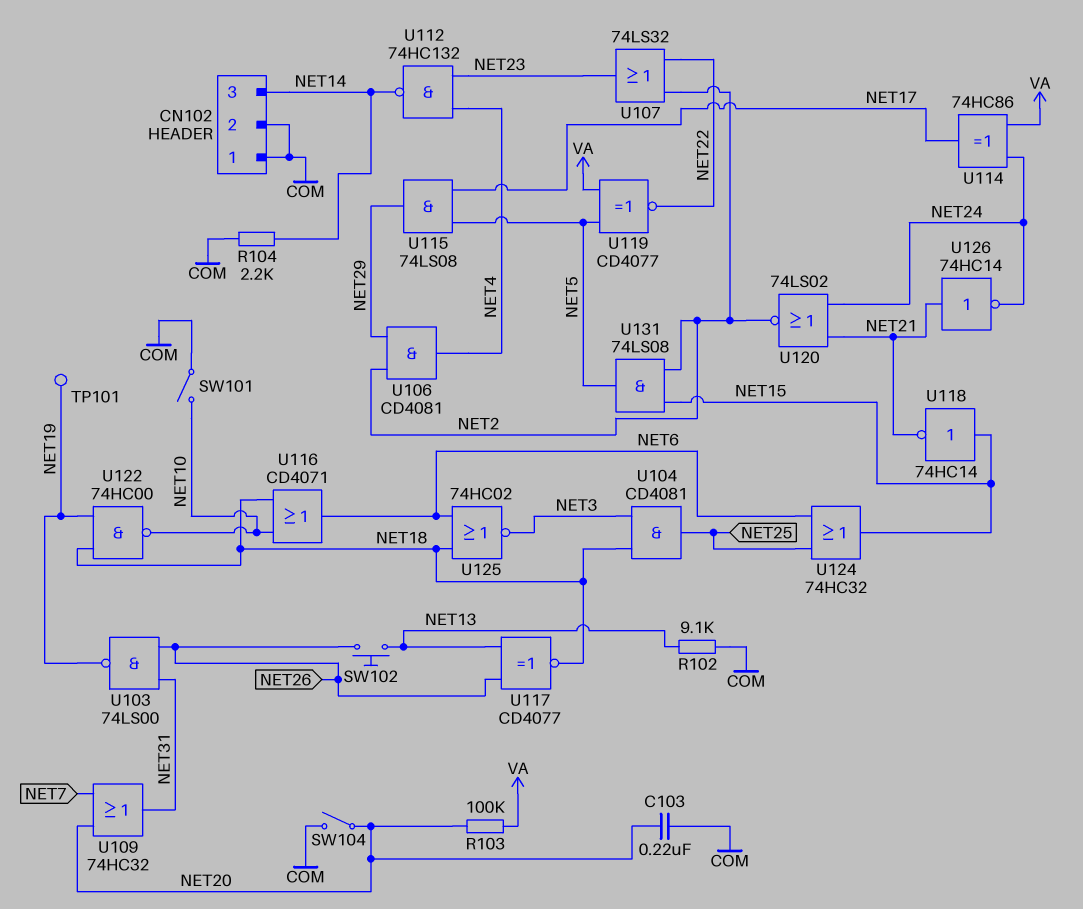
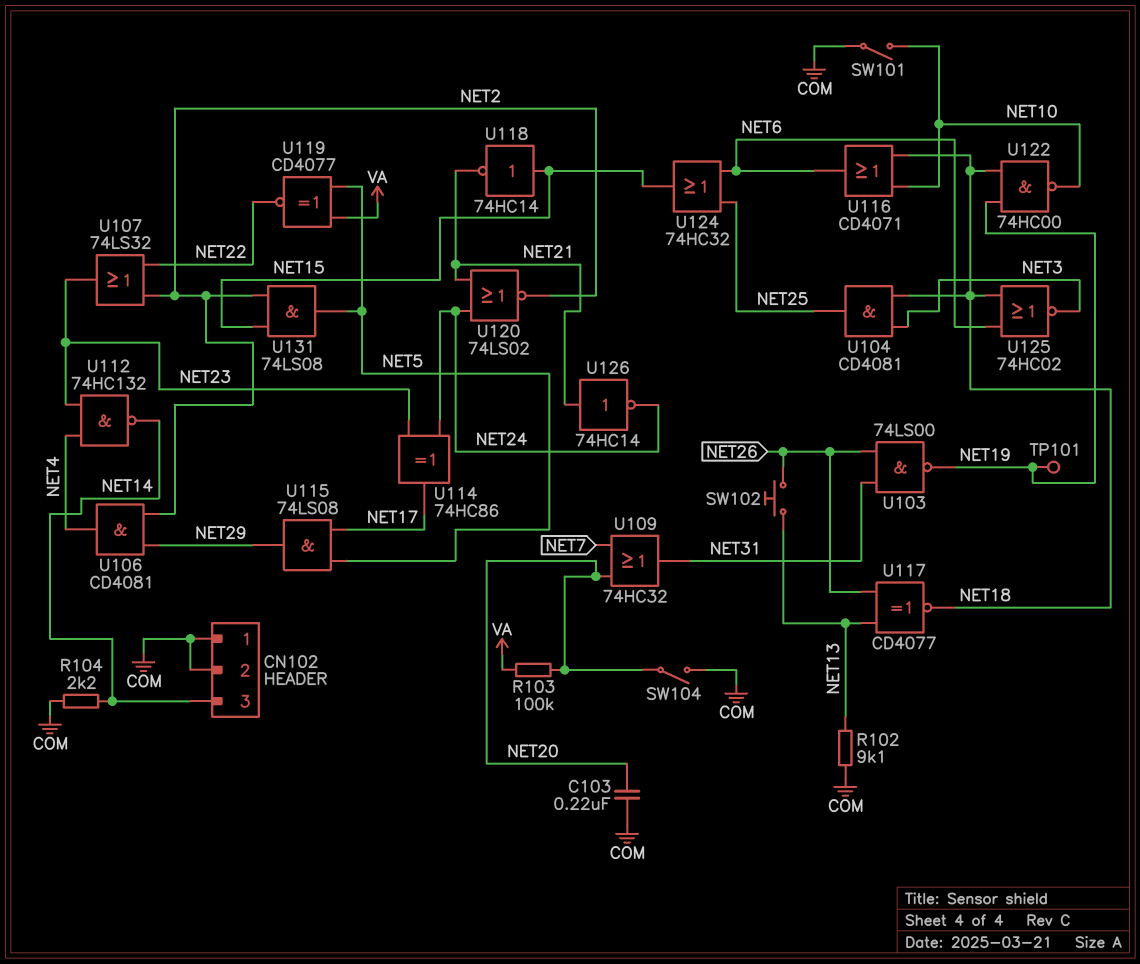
U114: XOR 74HC86 (in NET24, in VA, out NET17) -> XOR 74HC86 (in NET23, in NET24, out NET17)

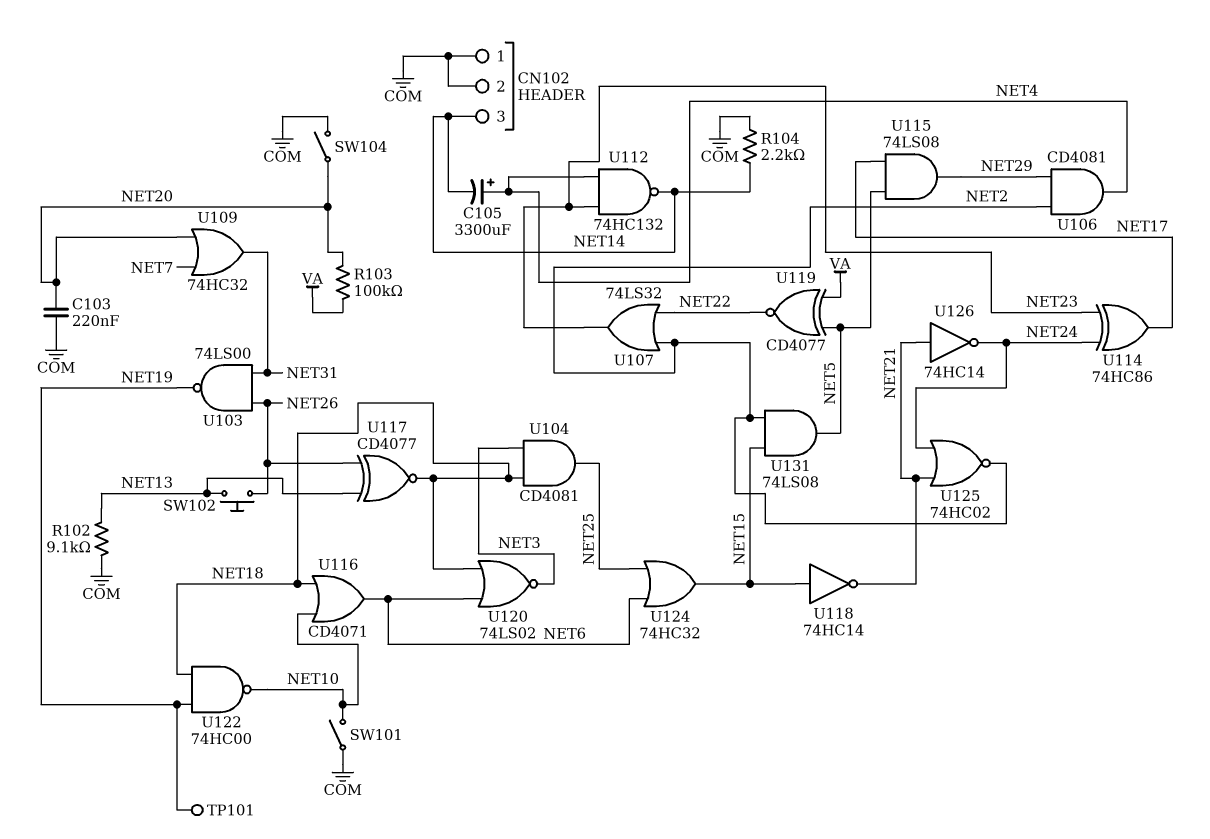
C105: none -> 3300uF (plus NET4, minus NET14)
U120: NOR 74LS02 (in NET21, in NET24, out NET2) -> NOR 74LS02 (in NET6, in NET18, out NET3)
U125: NOR 74HC02 (in NET6, in NET18, out NET3) -> NOR 74HC02 (in NET21, in NET24, out NET2)

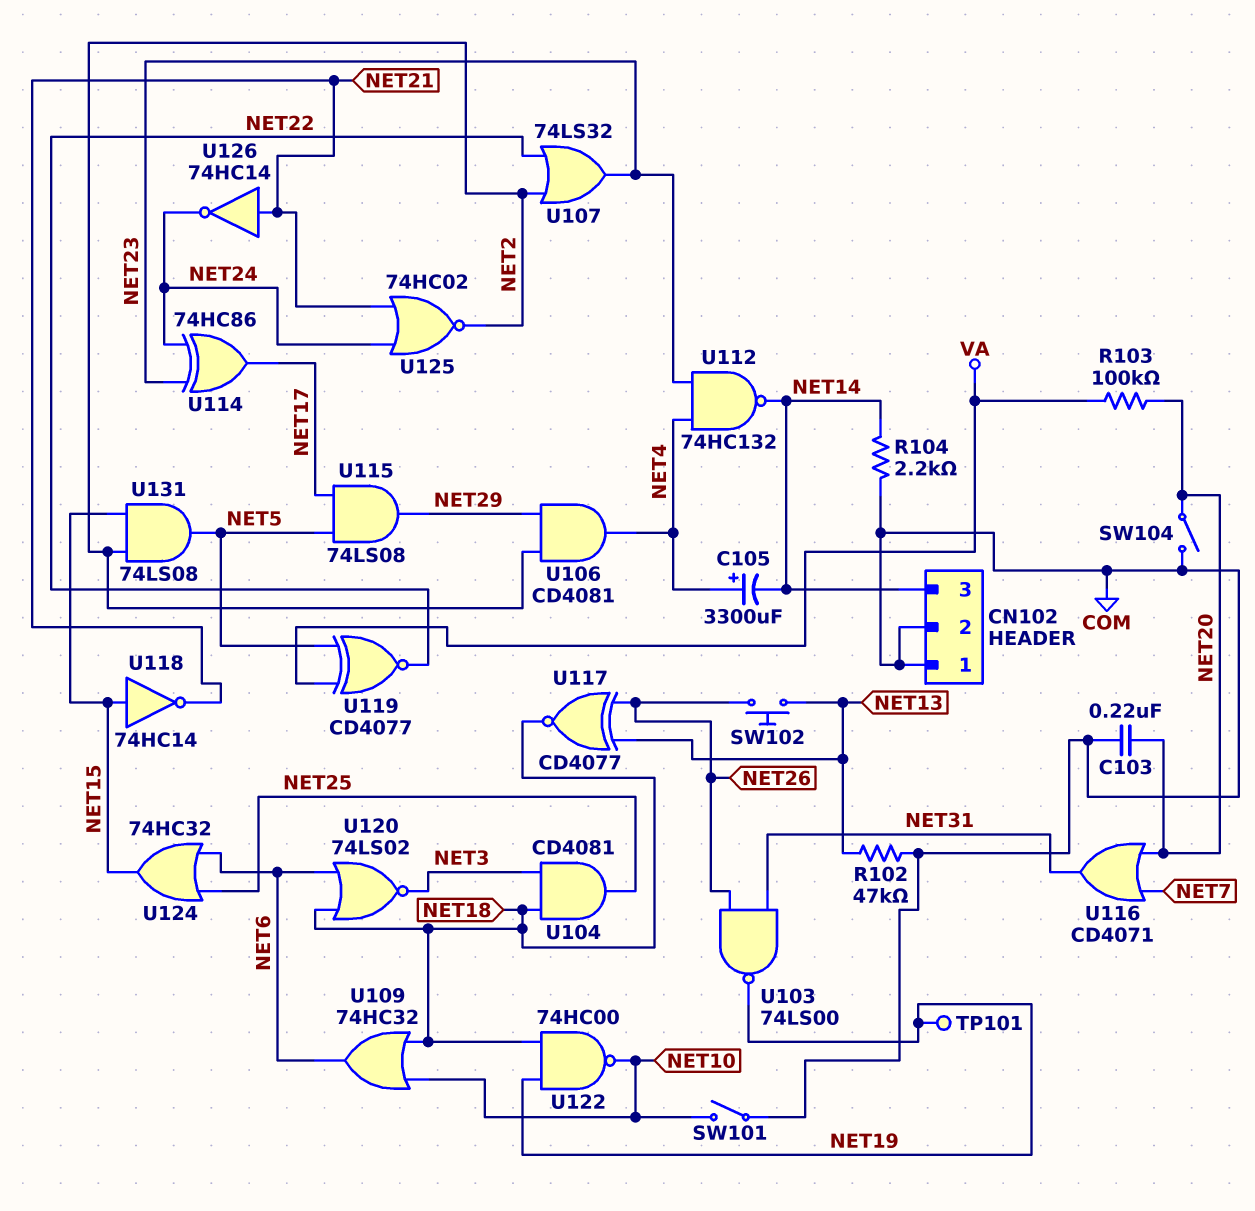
R102: 9.1k (COM, NET13) -> 47k (COM, NET13)
U109: OR 74HC32 (in NET7, in NET20, out NET31) -> OR 74HC32 (in NET10, in NET18, out NET6)
U116: OR CD4071 (in NET10, in NET18, out NET6) -> OR CD4071 (in NET7, in NET20, out NET31)

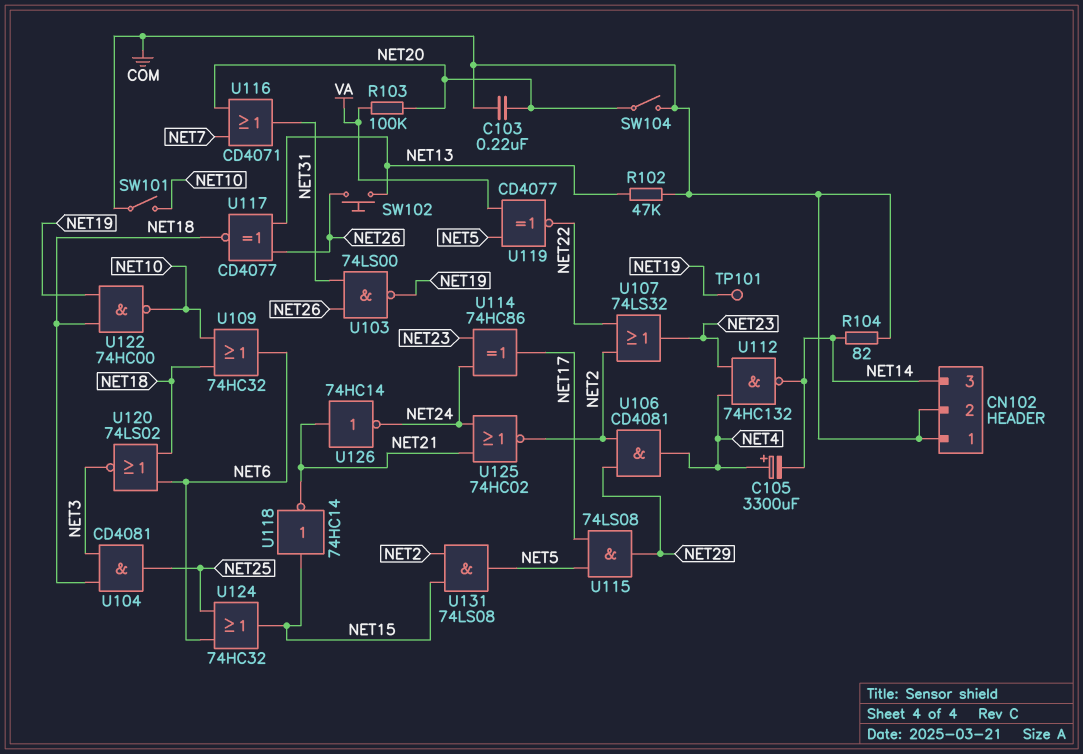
R104: 2.2k (COM, NET14) -> 82 (COM, NET14)

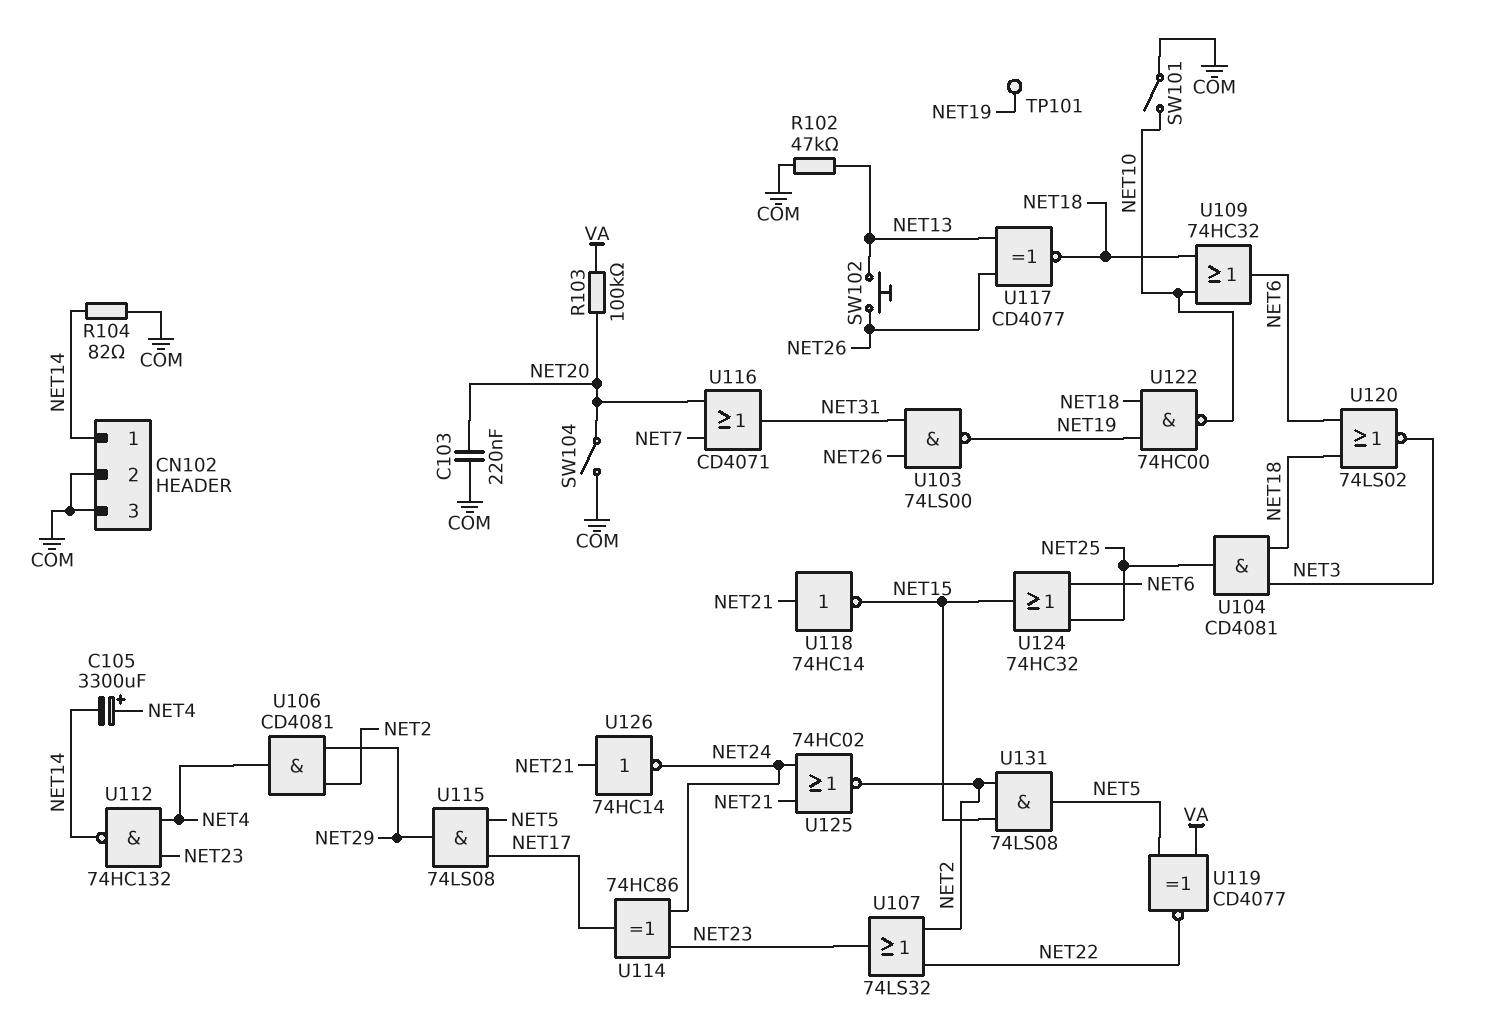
CN102 pin 1: COM -> NET14
CN102 pin 3: NET14 -> COM
U118: NOT 74HC14 (in NET15, out NET21) -> NOT 74HC14 (in NET21, out NET15)

